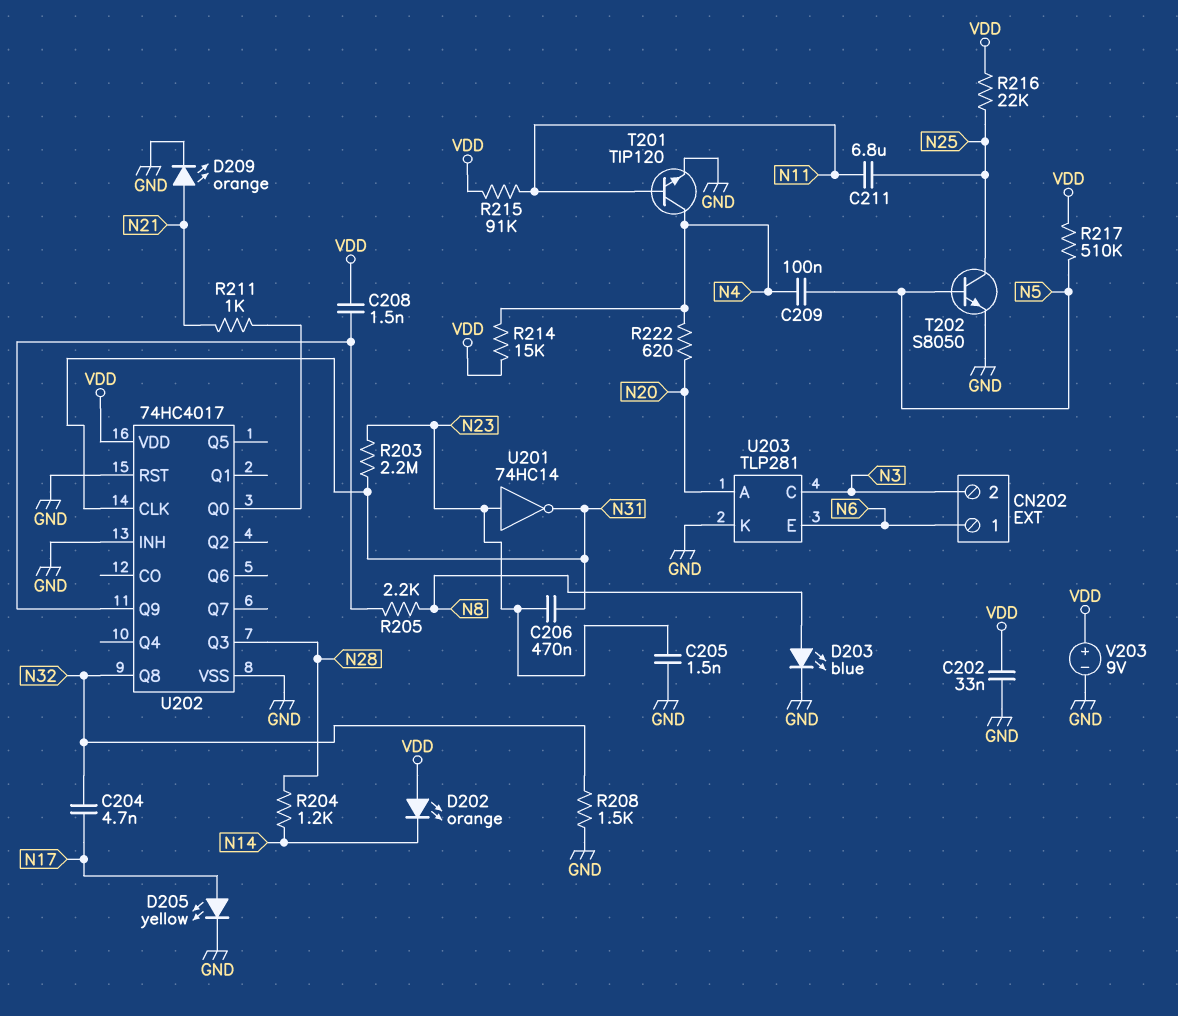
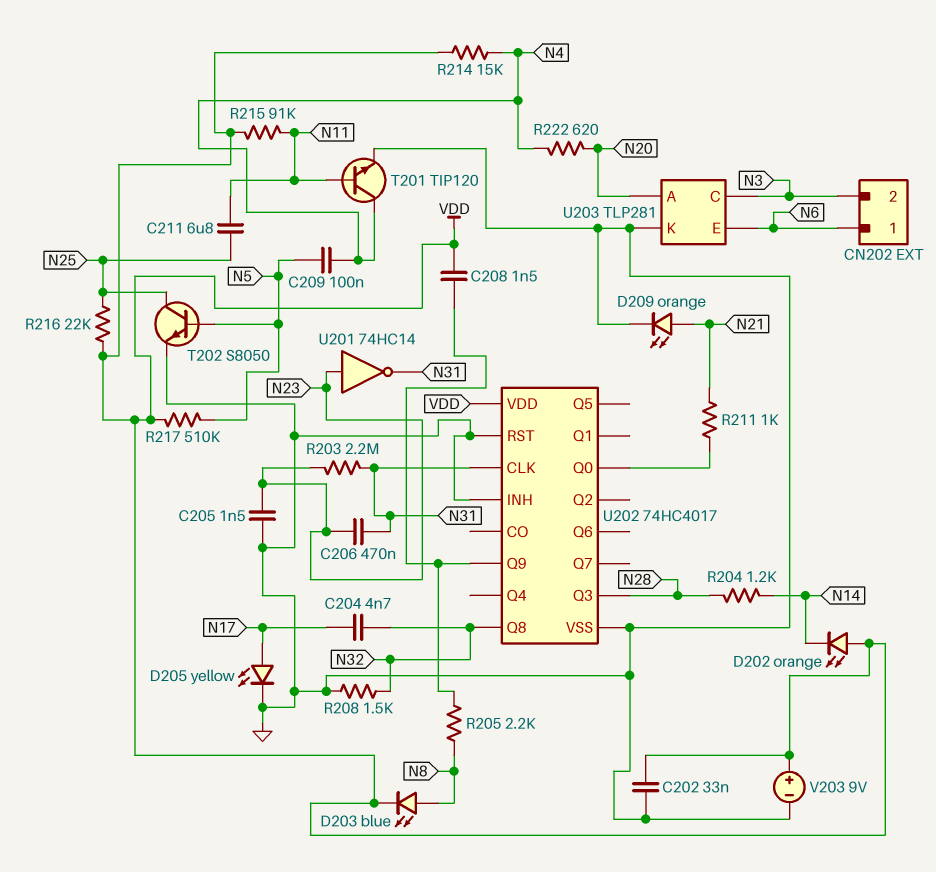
D203: LED blue (A N8, K GND) -> LED blue (A N8, K VDD)

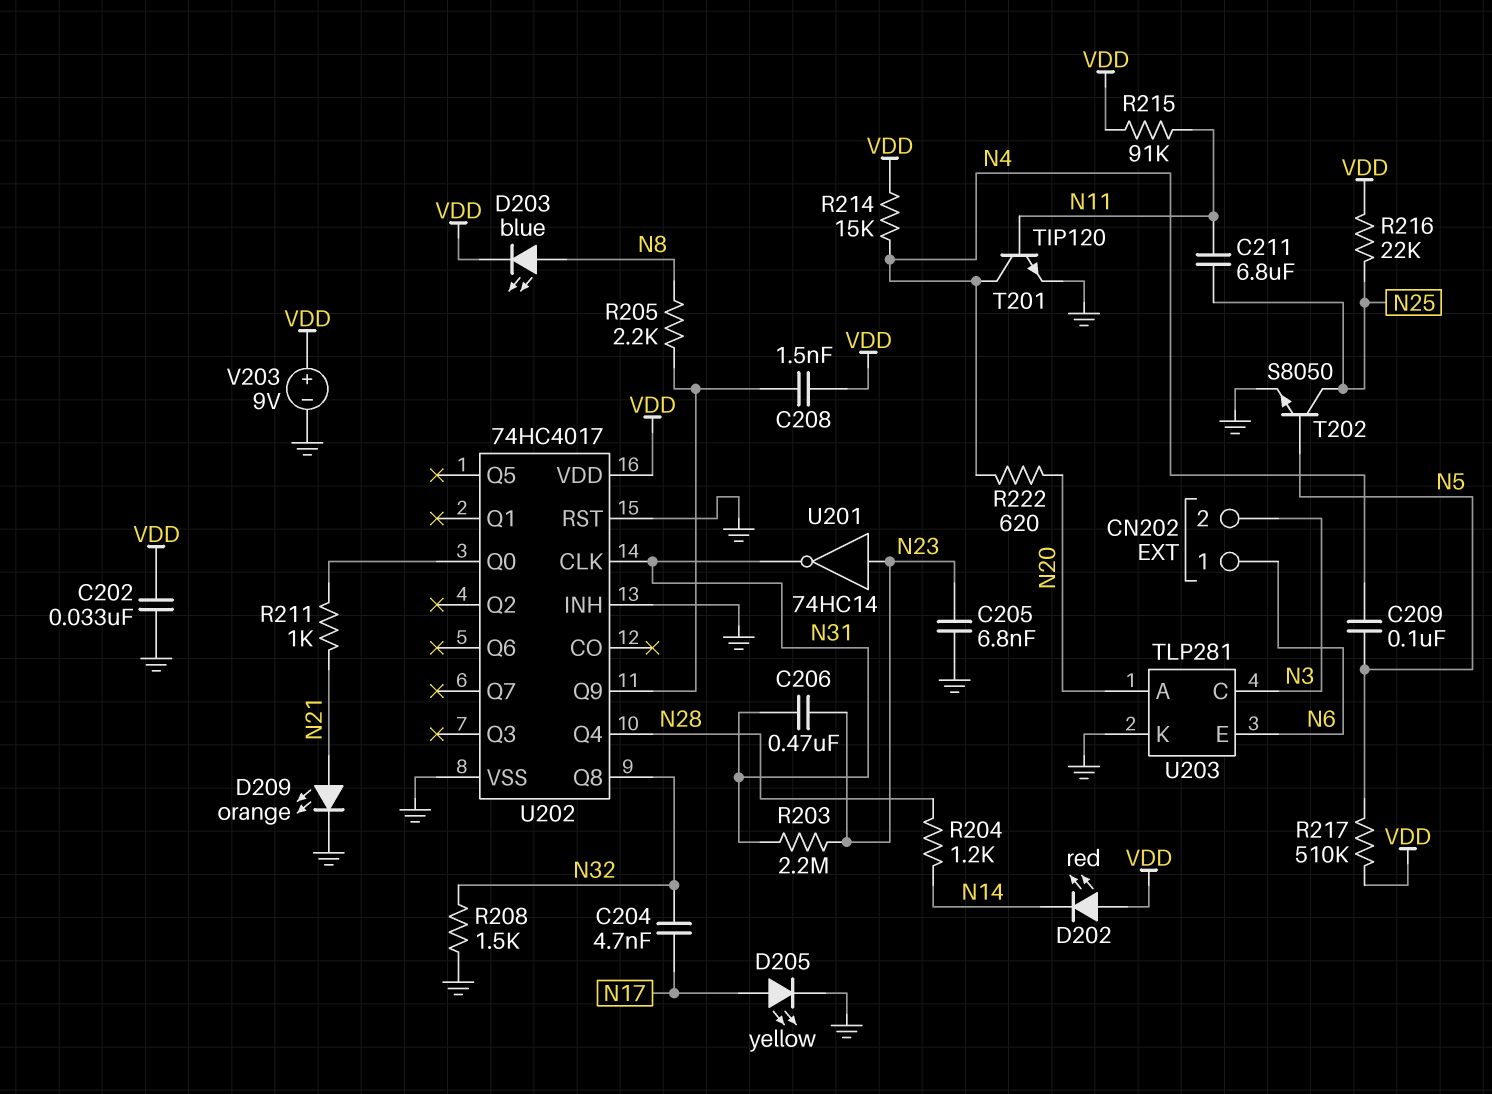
C205: 1.5nF (GND, N23) -> 6.8nF (GND, N23)
D202: LED orange (A VDD, K N14) -> LED red (A VDD, K N14)
U202 pin Q3: N28 -> none
U202 pin Q4: none -> N28

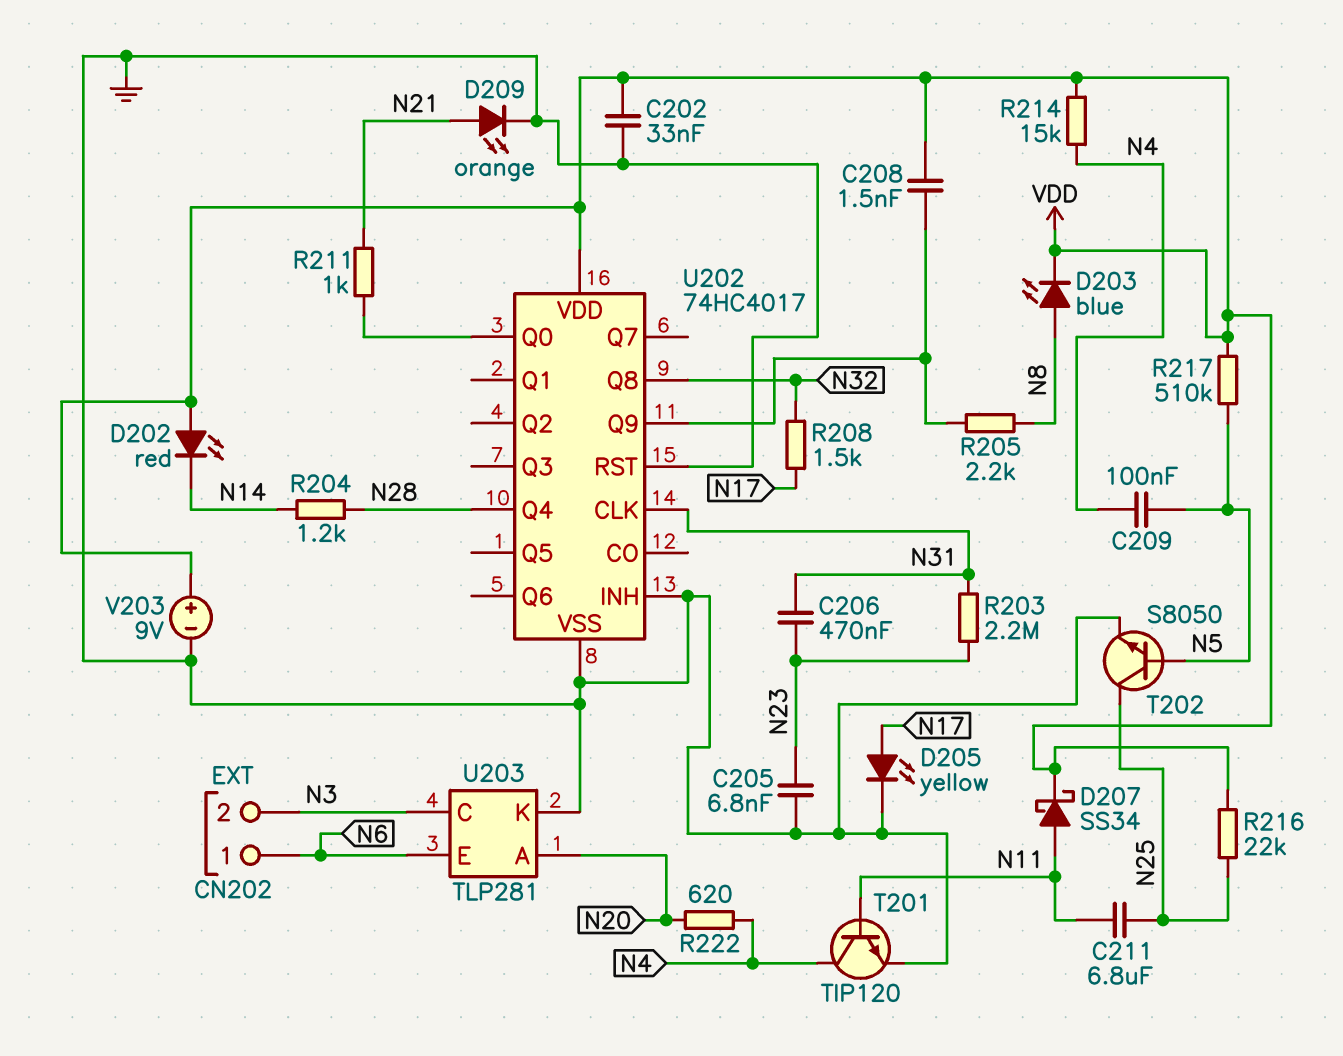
C204: 4.7nF (N17, N32) -> none
D207: none -> schottky SS34 (A N11, K VDD)
R208: 1.5k (GND, N32) -> 1.5k (N17, N32)
R215: 91k (N11, VDD) -> none
U201: NOT 74HC14 (in N23, out N31) -> none

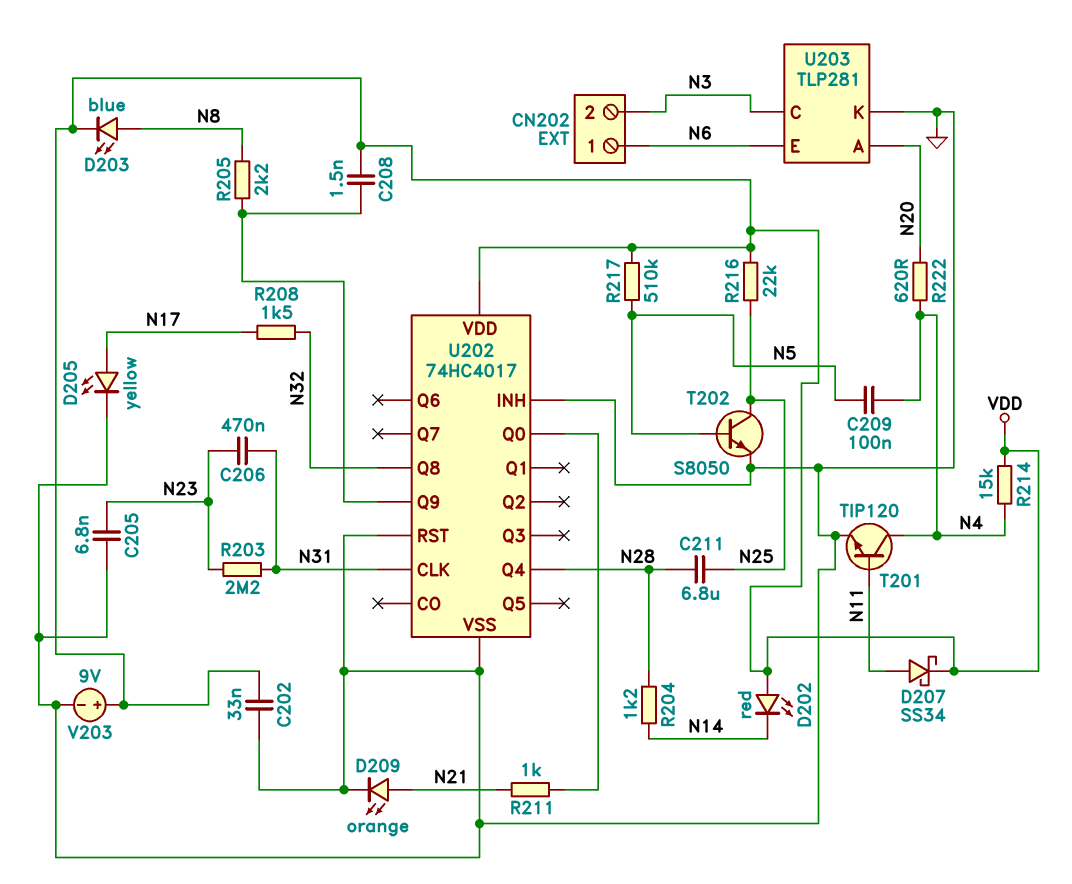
C211: 6.8uF (N11, N25) -> 6.8uF (N25, N28)

